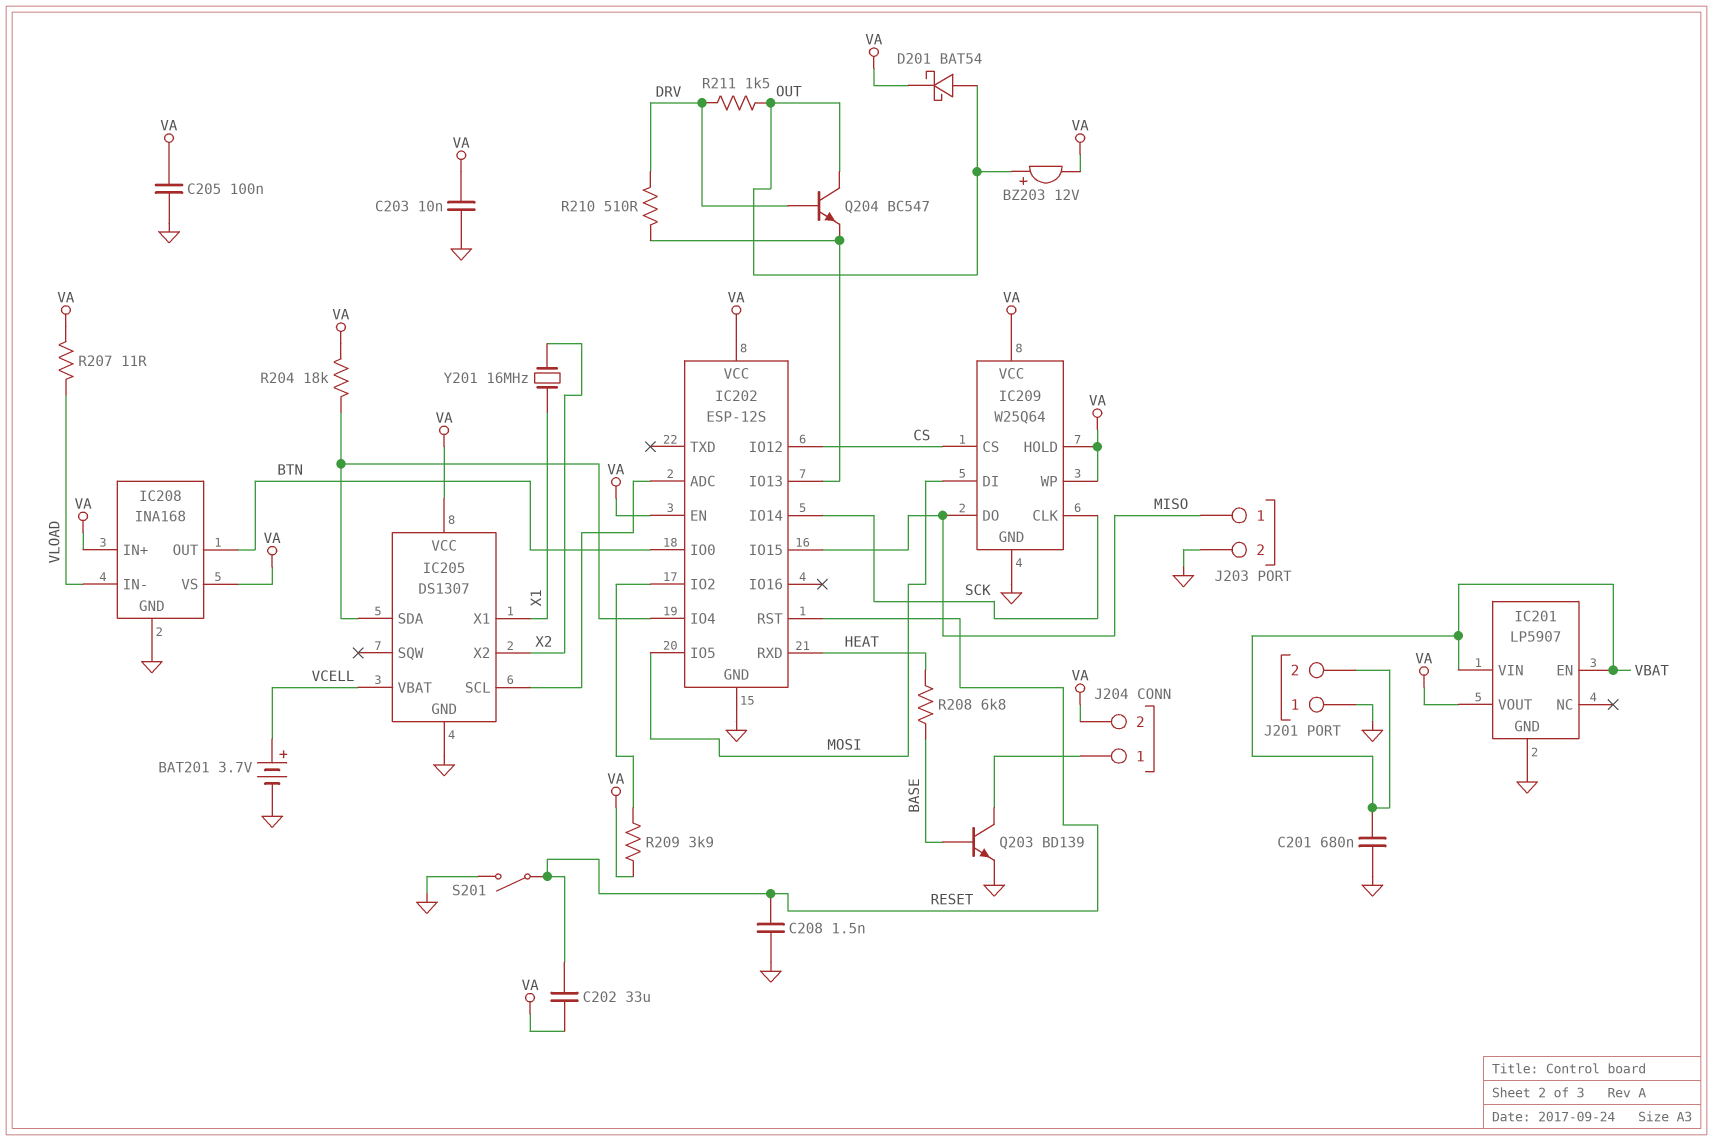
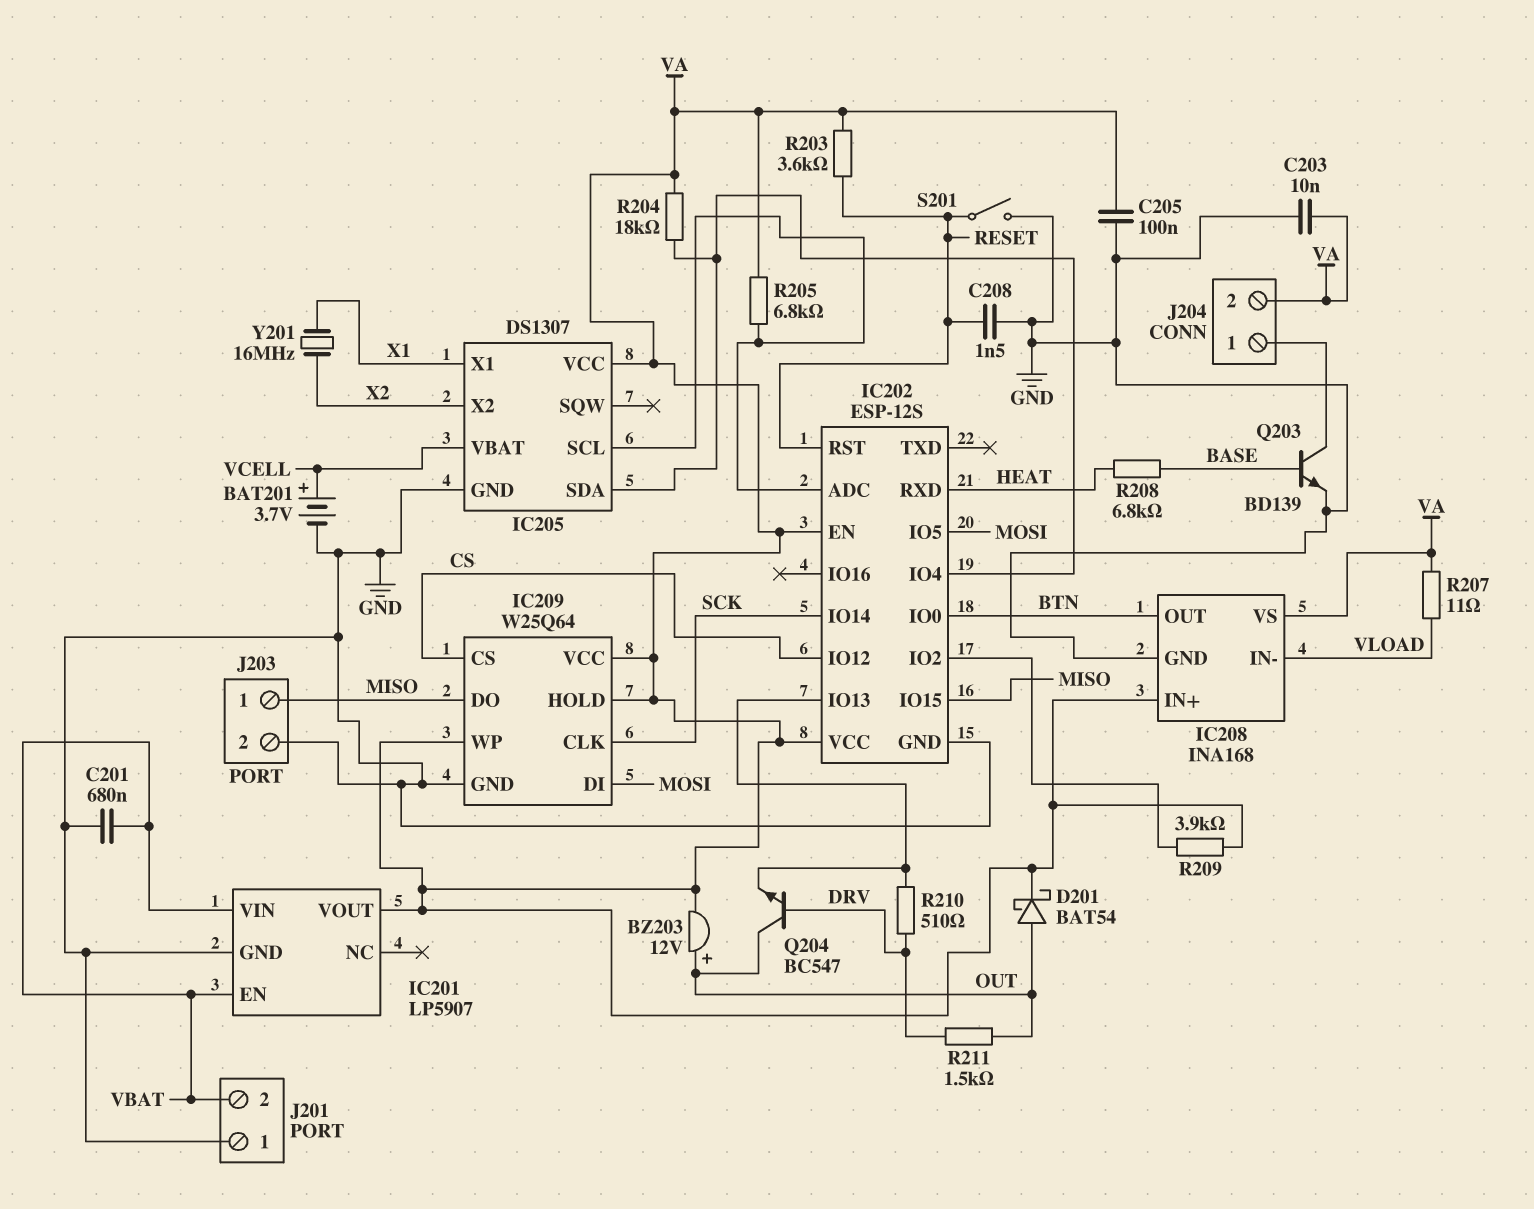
C202: 33uF (RESET, VA) -> none
R203: none -> 3.6k (RESET, VA)
R205: none -> 6.8k (IC202/ADC, VA)

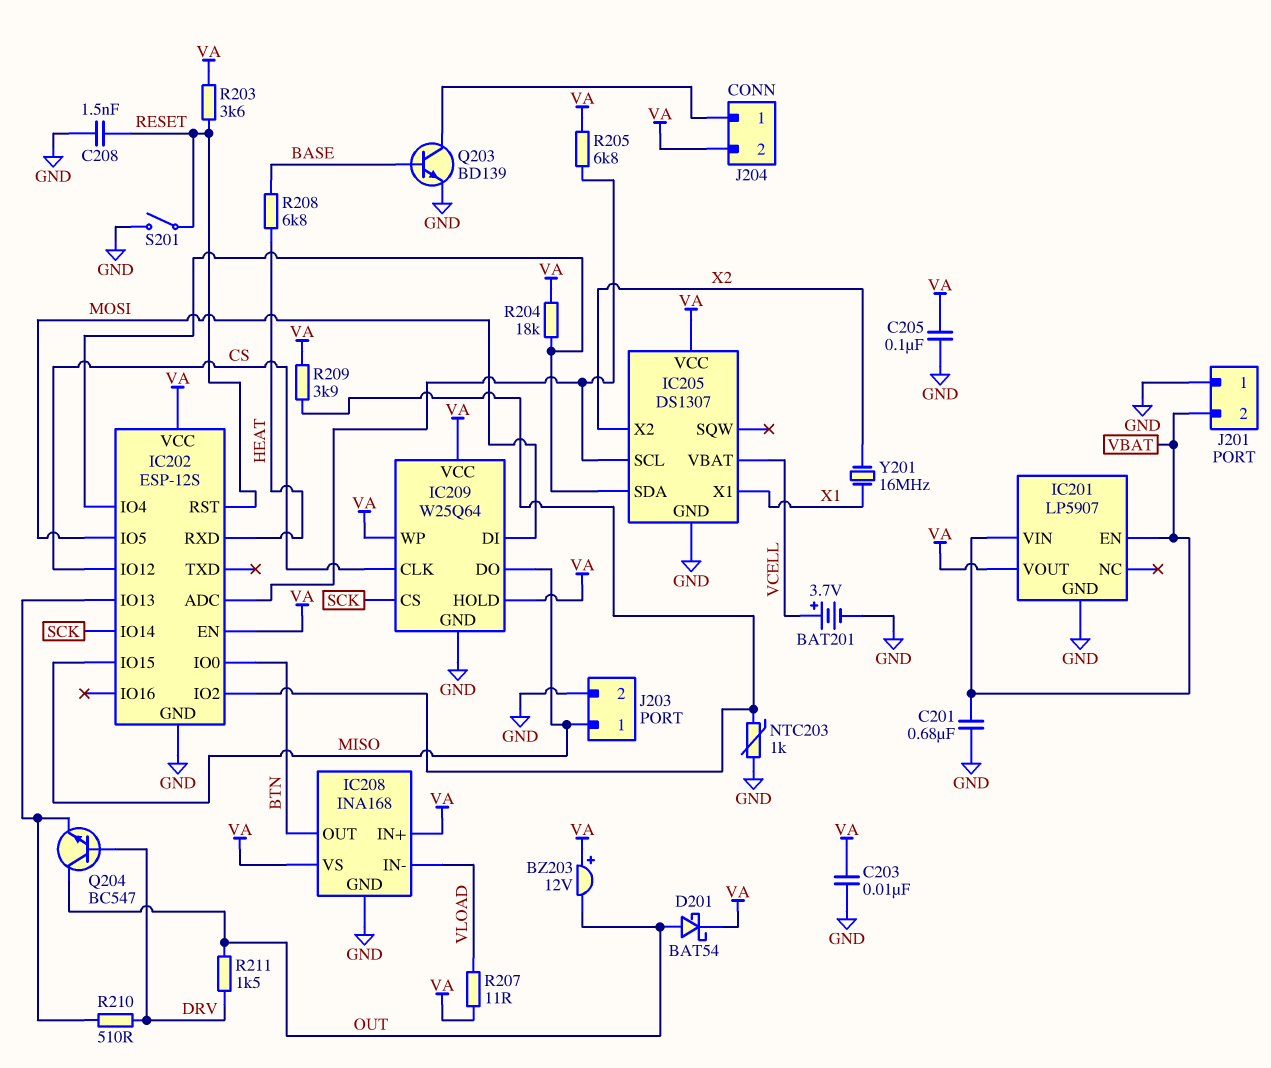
BZ203: buzzer 12V (plus OUT, minus VA) -> buzzer 12V (plus VA, minus OUT)
IC209 pin CLK: SCK -> CS
IC209 pin CS: CS -> SCK
NTC203: none -> 1k (GND, IC202/IO2)

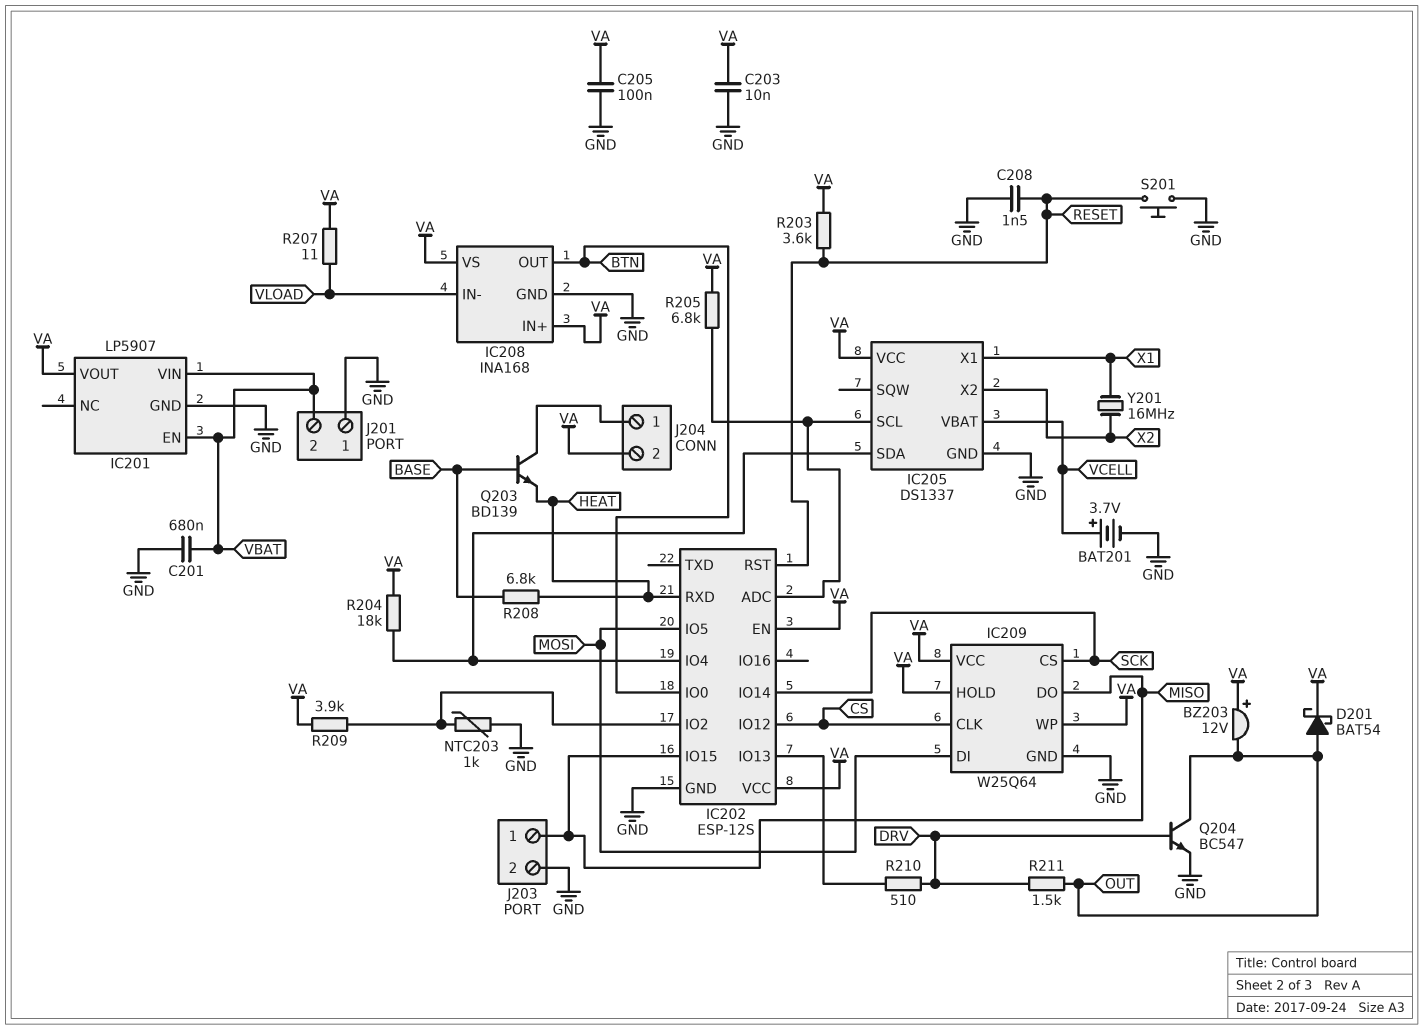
IC205: DS1307 -> DS1337
Q203: NPN BD139 (B BASE, C J204/1, E GND) -> NPN BD139 (B BASE, C J204/1, E HEAT)
Q204: NPN BC547 (B DRV, C OUT, E IC202/IO13) -> NPN BC547 (B DRV, C OUT, E GND)
S201: switch (GND, RESET) -> button (GND, RESET)

